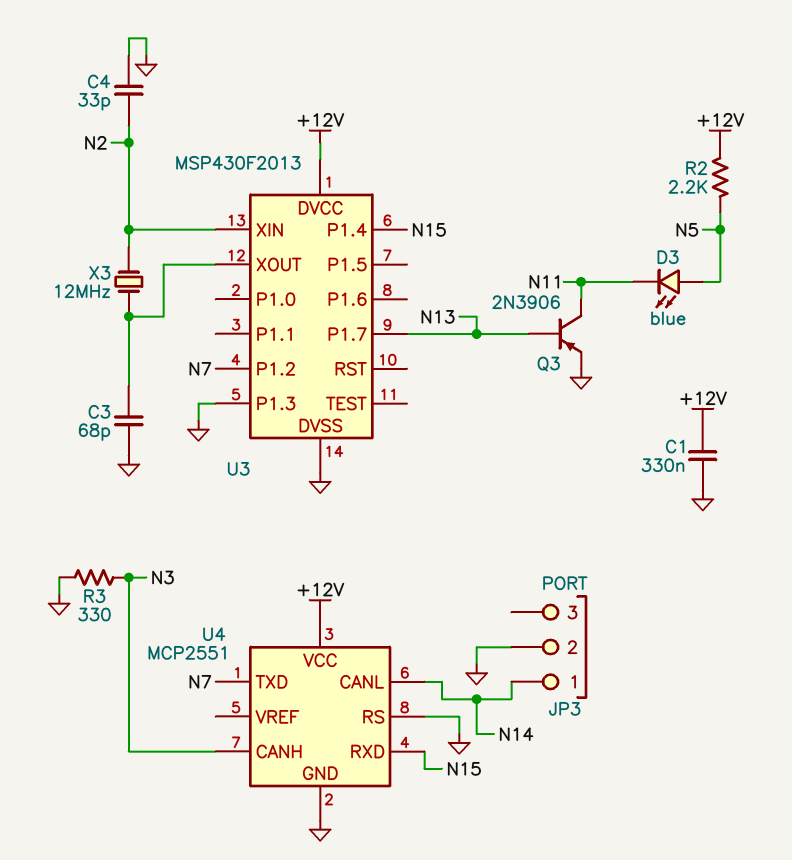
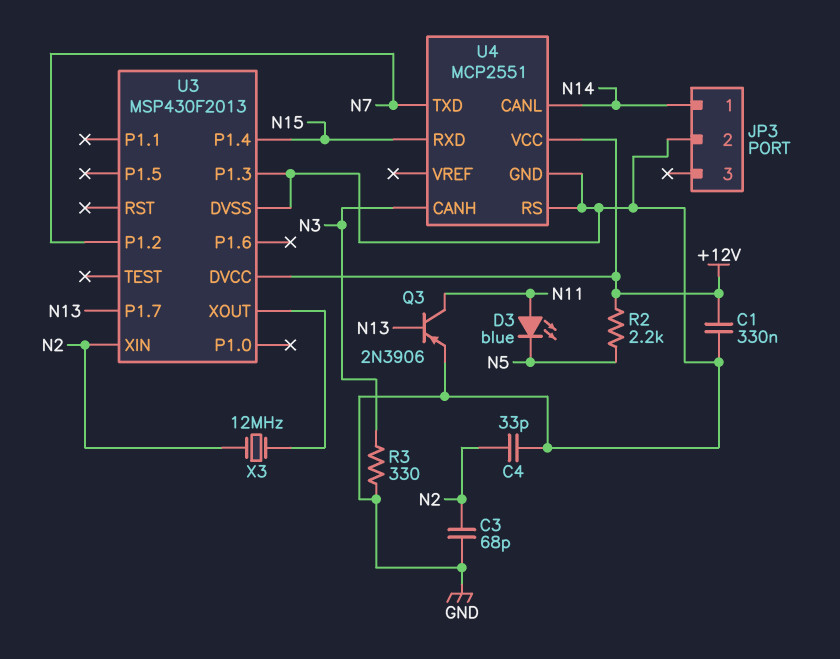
C3: 68pF (GND, U3/XOUT) -> 68pF (GND, N2)
D3: LED blue (A N5, K N11) -> LED blue (A N11, K N5)

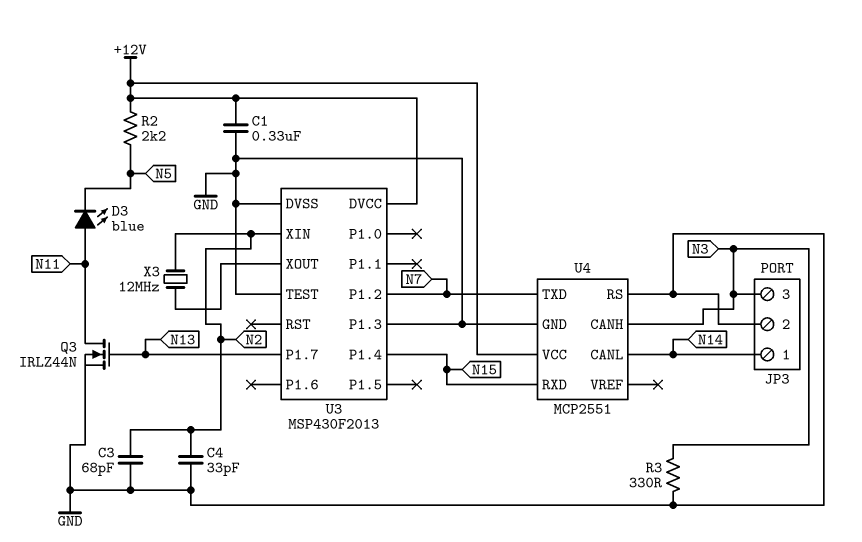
JP3 pin 3: none -> N3
Q3: PNP 2N3906 (B N13, C N11, E GND) -> NMOS IRLZ44N (G N13, D N11, S GND)
U3 pin TEST: none -> GND

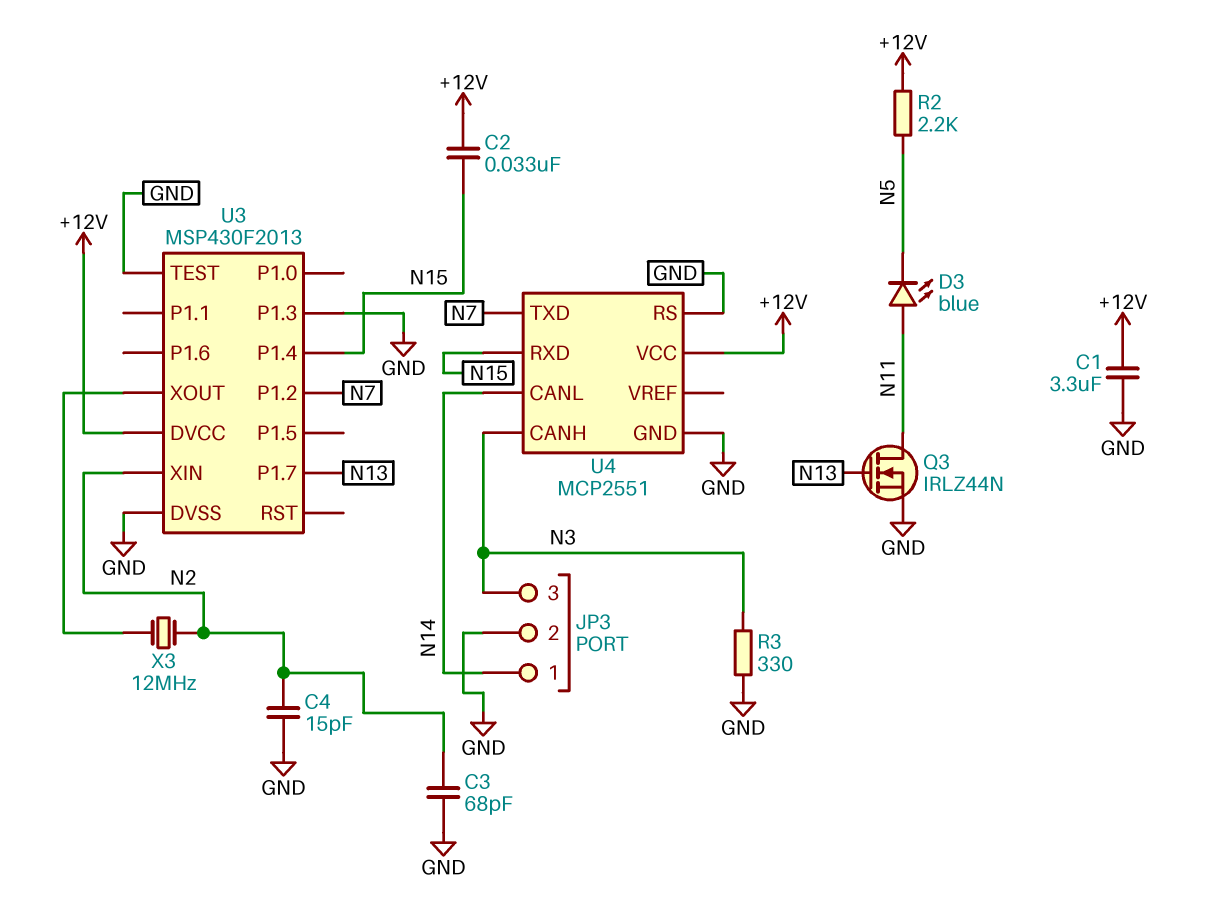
C1: 330nF (+12V, GND) -> 3.3uF (+12V, GND)
C2: none -> 33nF (+12V, N15)
C4: 33pF (GND, N2) -> 15pF (GND, N2)

